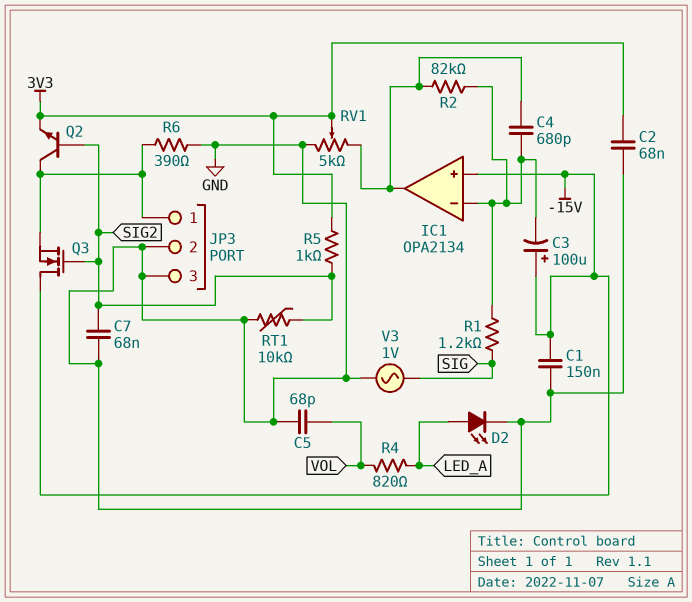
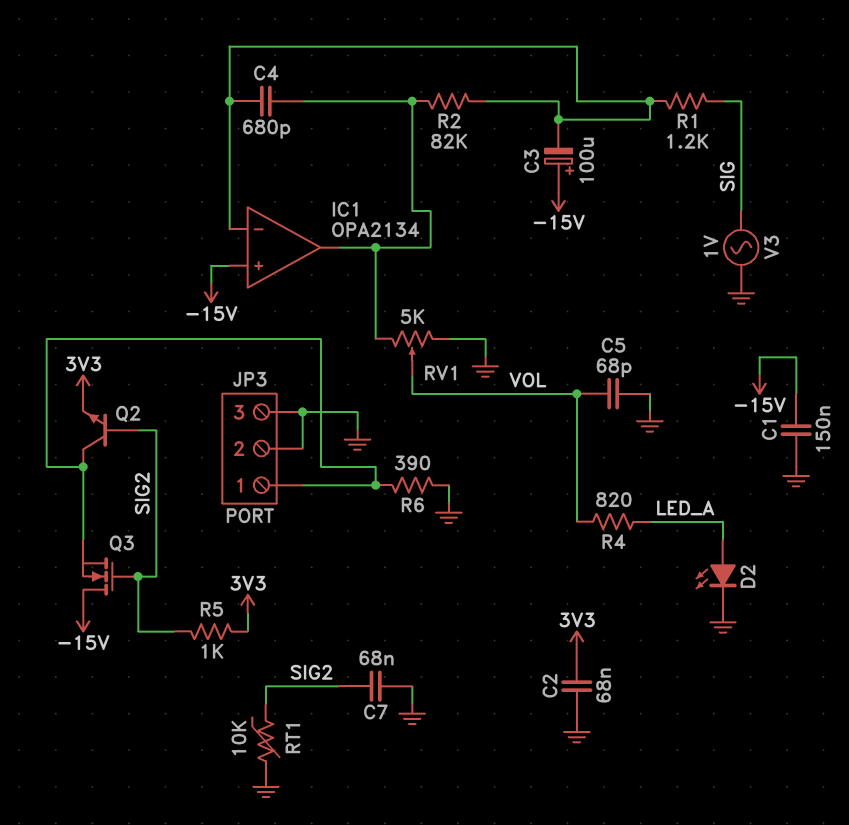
RV1: 5k (GND, IC1/out, wiper 3V3) -> 5k (GND, IC1/out, wiper VOL)

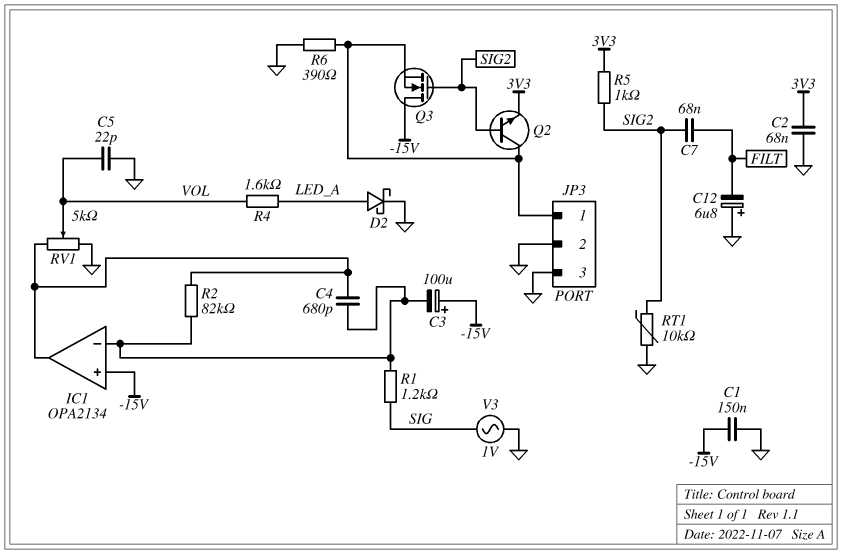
C5: 68pF (GND, VOL) -> 22pF (GND, VOL)
C7: 68nF (GND, SIG2) -> 68nF (FILT, SIG2)
C12: none -> 6.8uF (plus GND, minus FILT)
D2: LED (A LED_A, K GND) -> schottky (A LED_A, K GND)
R4: 820 (LED_A, VOL) -> 1.6k (LED_A, VOL)

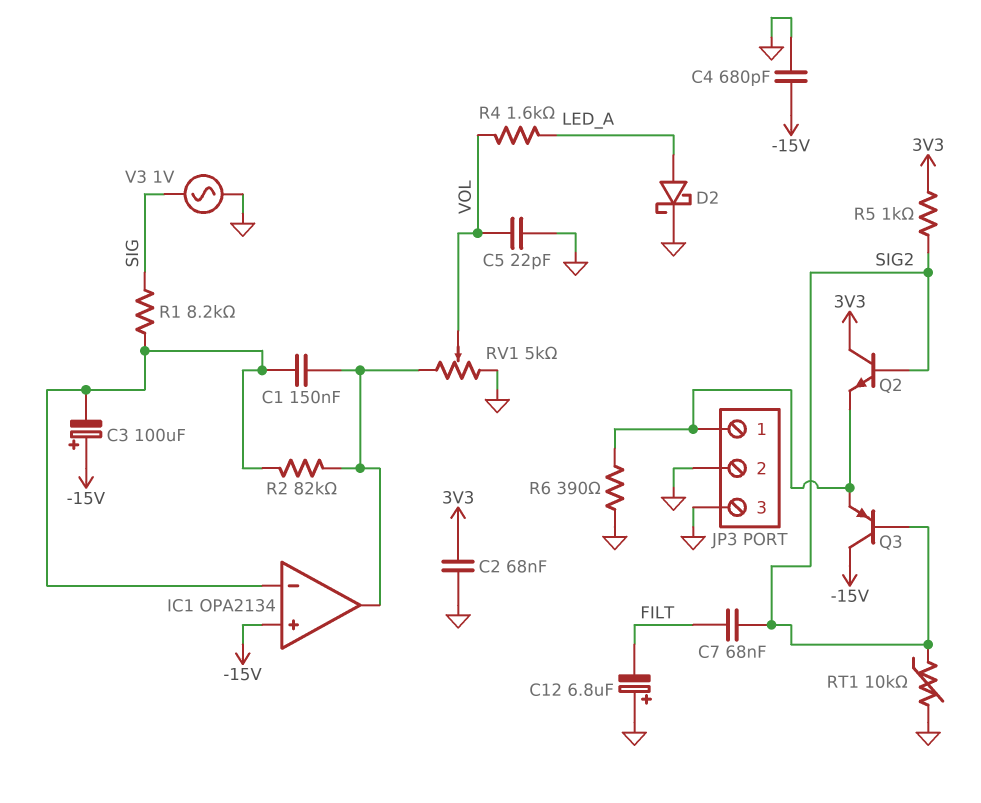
C1: 150nF (-15V, GND) -> 150nF (IC1/in-, IC1/out)
C4: 680pF (IC1/in-, IC1/out) -> 680pF (-15V, GND)
Q2: NPN (B SIG2, C JP3/1, E 3V3) -> NPN (B SIG2, C 3V3, E JP3/1)
Q3: NMOS (G SIG2, D -15V, S JP3/1) -> PNP (B SIG2, C -15V, E JP3/1)
R1: 1.2k (IC1/in-, SIG) -> 8.2k (IC1/in-, SIG)

